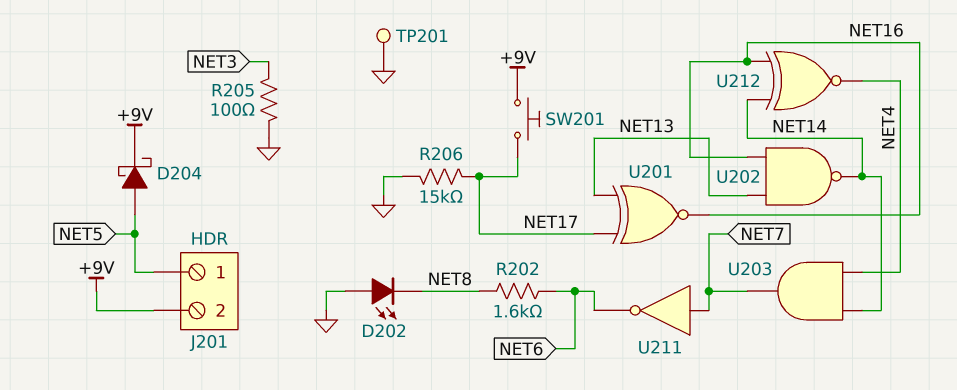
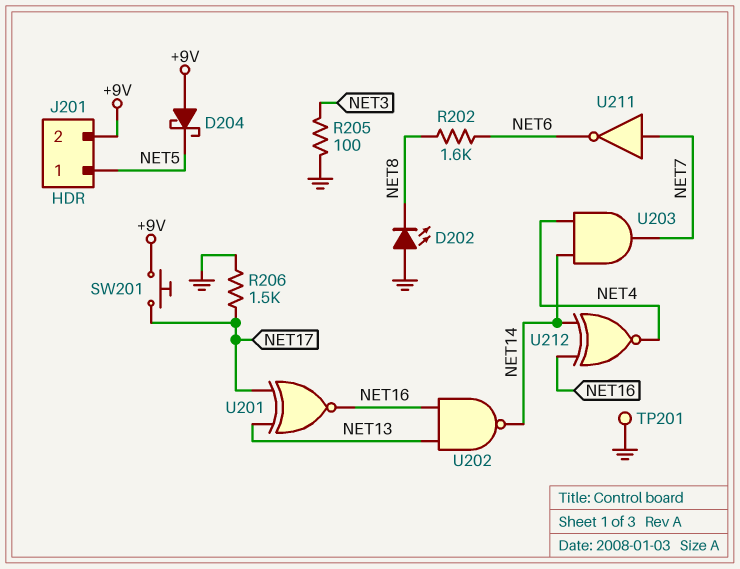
D204: schottky (A NET5, K +9V) -> schottky (A +9V, K NET5)
R206: 15k (GND, NET17) -> 1.5k (GND, NET17)

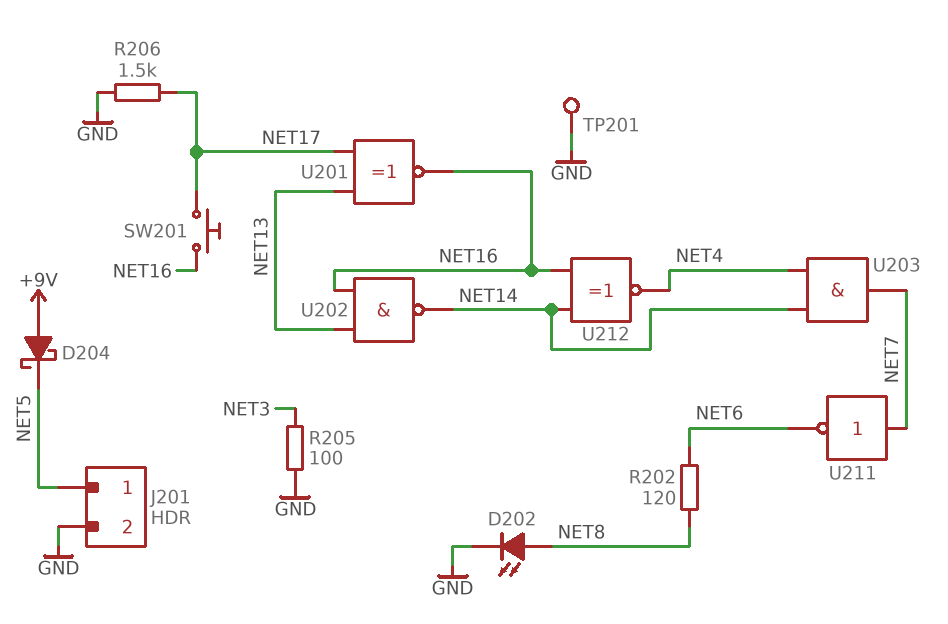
D202: LED (A GND, K NET8) -> LED (A NET8, K GND)
J201 pin 2: +9V -> GND
R202: 1.6k (NET6, NET8) -> 120 (NET6, NET8)
SW201: button (+9V, NET17) -> button (NET16, NET17)

